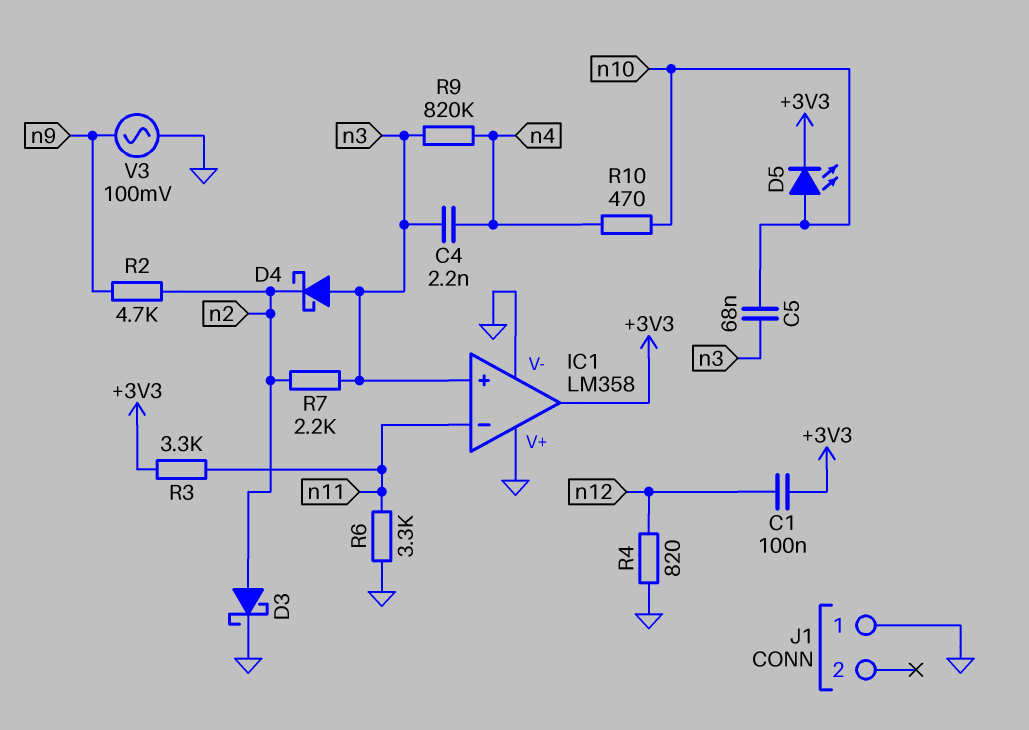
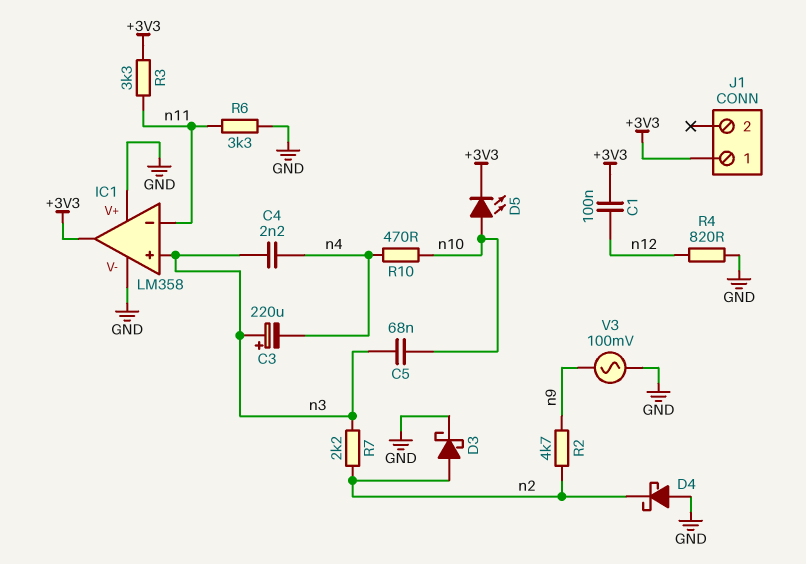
C3: none -> 220uF (plus n3, minus n4)
D4: schottky (A n3, K n2) -> schottky (A GND, K n2)
J1 pin 1: GND -> +3V3
R9: 820k (n3, n4) -> none

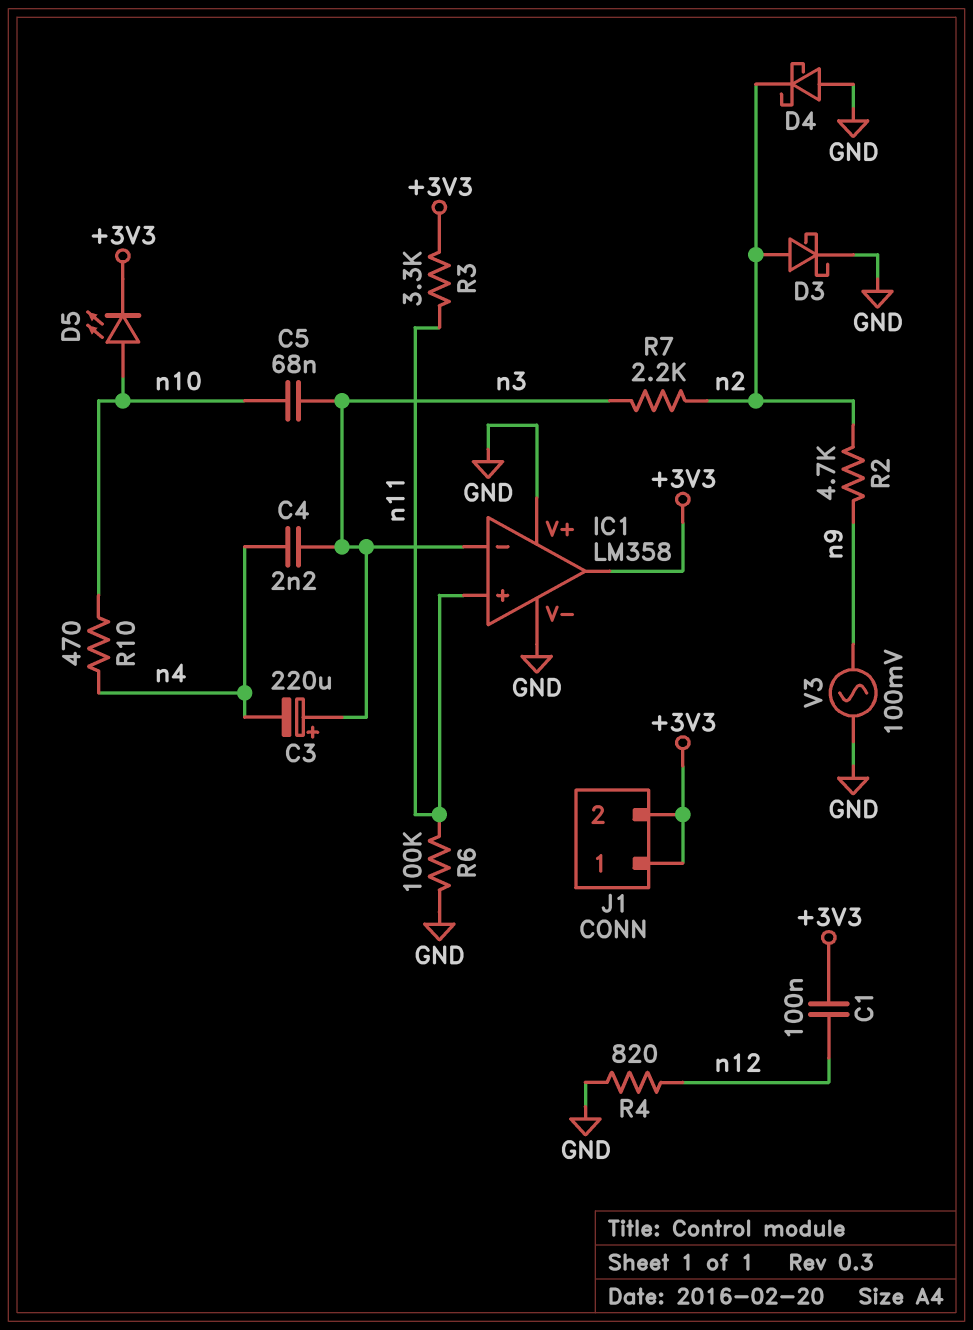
IC1 pin in+: n3 -> n11
IC1 pin in-: n11 -> n3
J1 pin 2: none -> +3V3
R6: 3.3k (GND, n11) -> 100k (GND, n11)

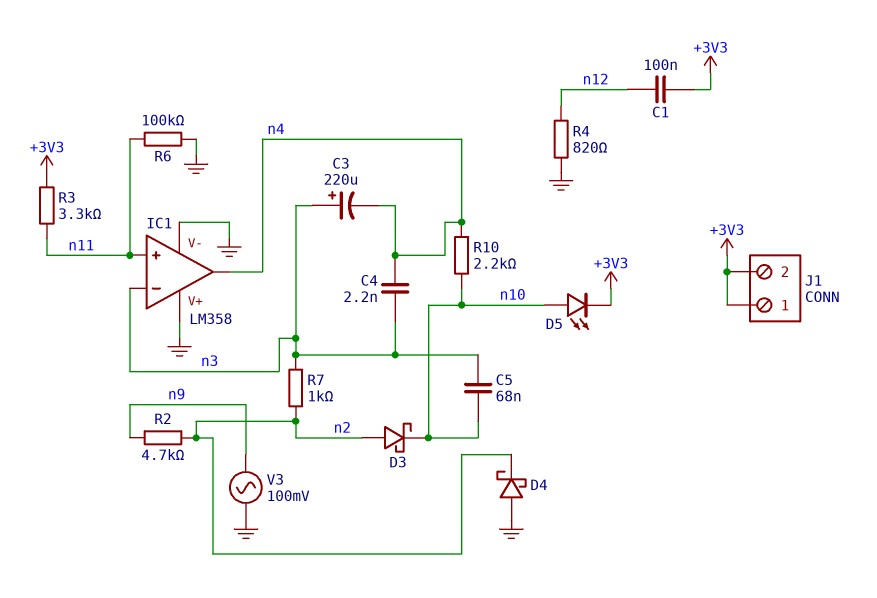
D3: schottky (A n2, K GND) -> schottky (A n2, K n10)
IC1 pin out: +3V3 -> n4
R7: 2.2k (n2, n3) -> 1k (n2, n3)
R10: 470 (n4, n10) -> 2.2k (n4, n10)

